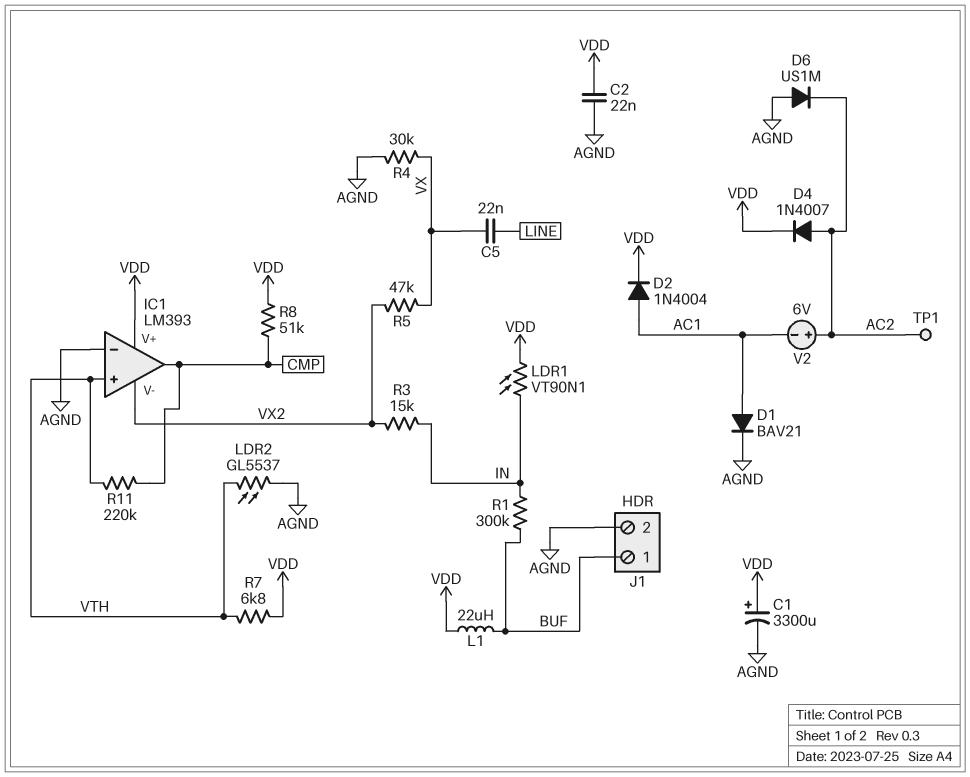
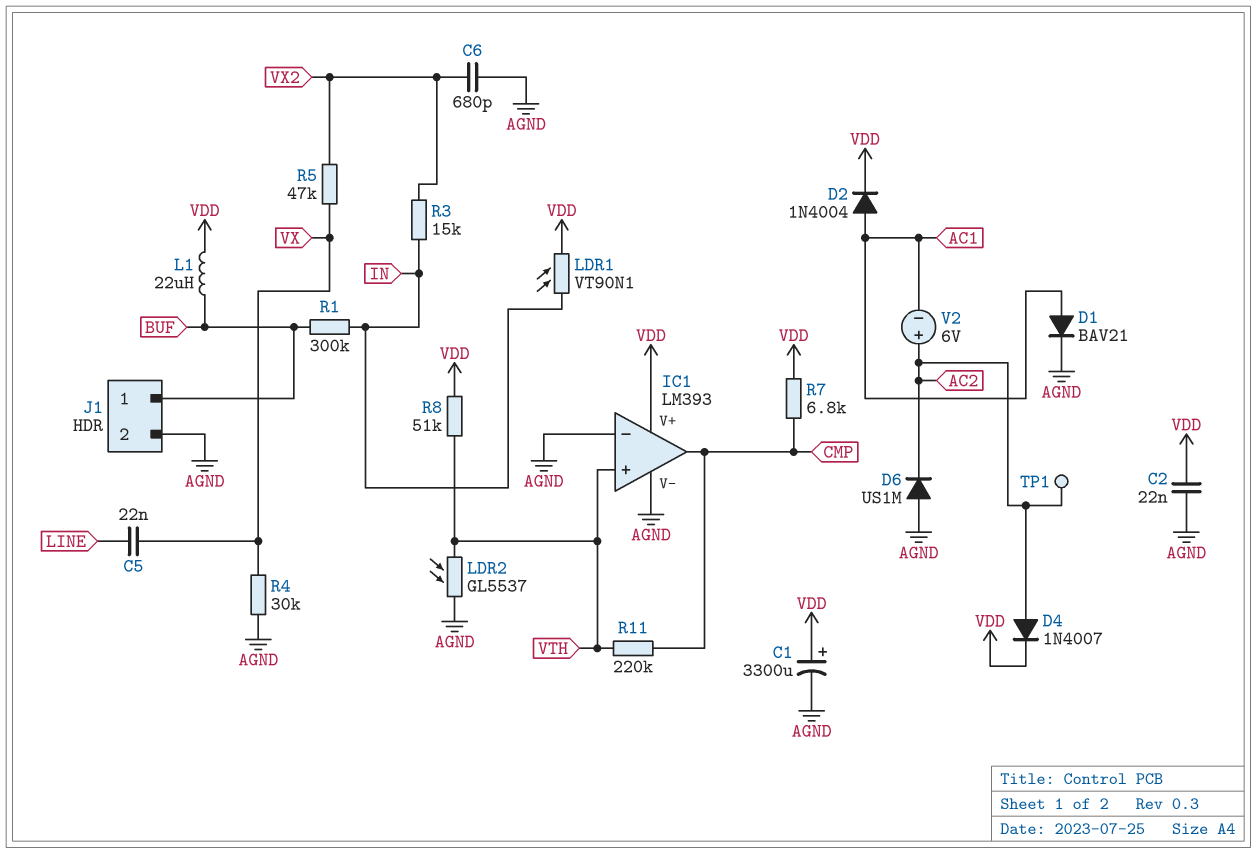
C6: none -> 680pF (AGND, VX2)
IC1 pin V-: VX2 -> AGND
R7: 6.8k (VDD, VTH) -> 6.8k (CMP, VDD)
R8: 51k (CMP, VDD) -> 51k (VDD, VTH)

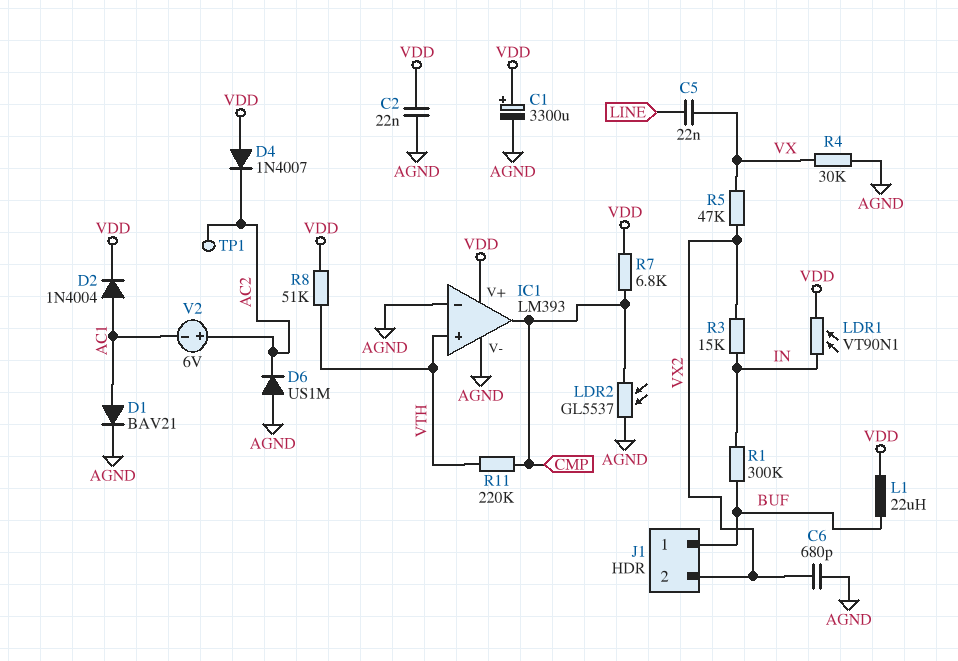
D4: diode 1N4007 (A AC2, K VDD) -> diode 1N4007 (A VDD, K AC2)
J1 pin 2: AGND -> VX2
LDR2: GL5537 (AGND, VTH) -> GL5537 (AGND, CMP)

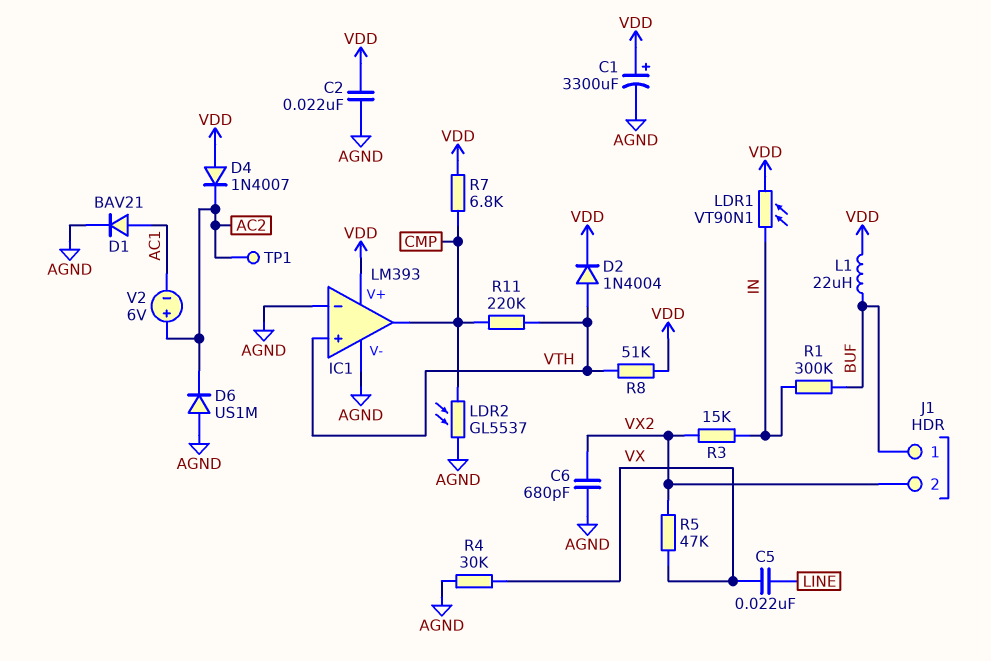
D2: diode 1N4004 (A AC1, K VDD) -> diode 1N4004 (A VTH, K VDD)

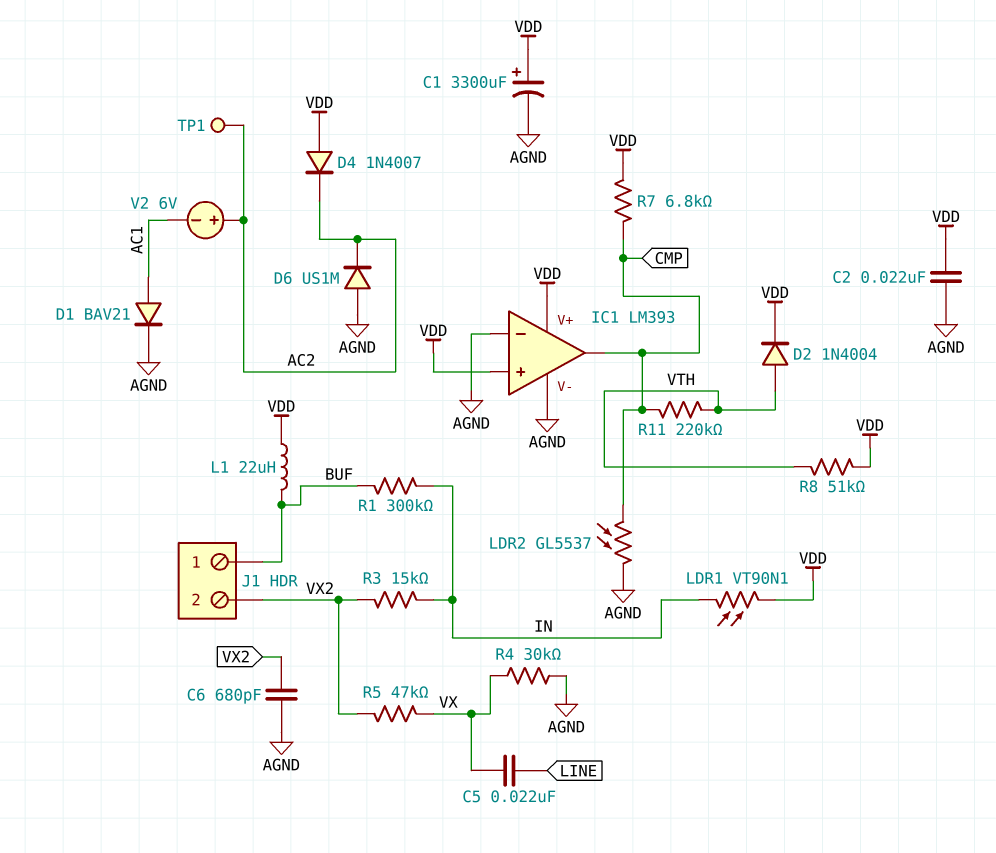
IC1 pin in+: VTH -> VDD

